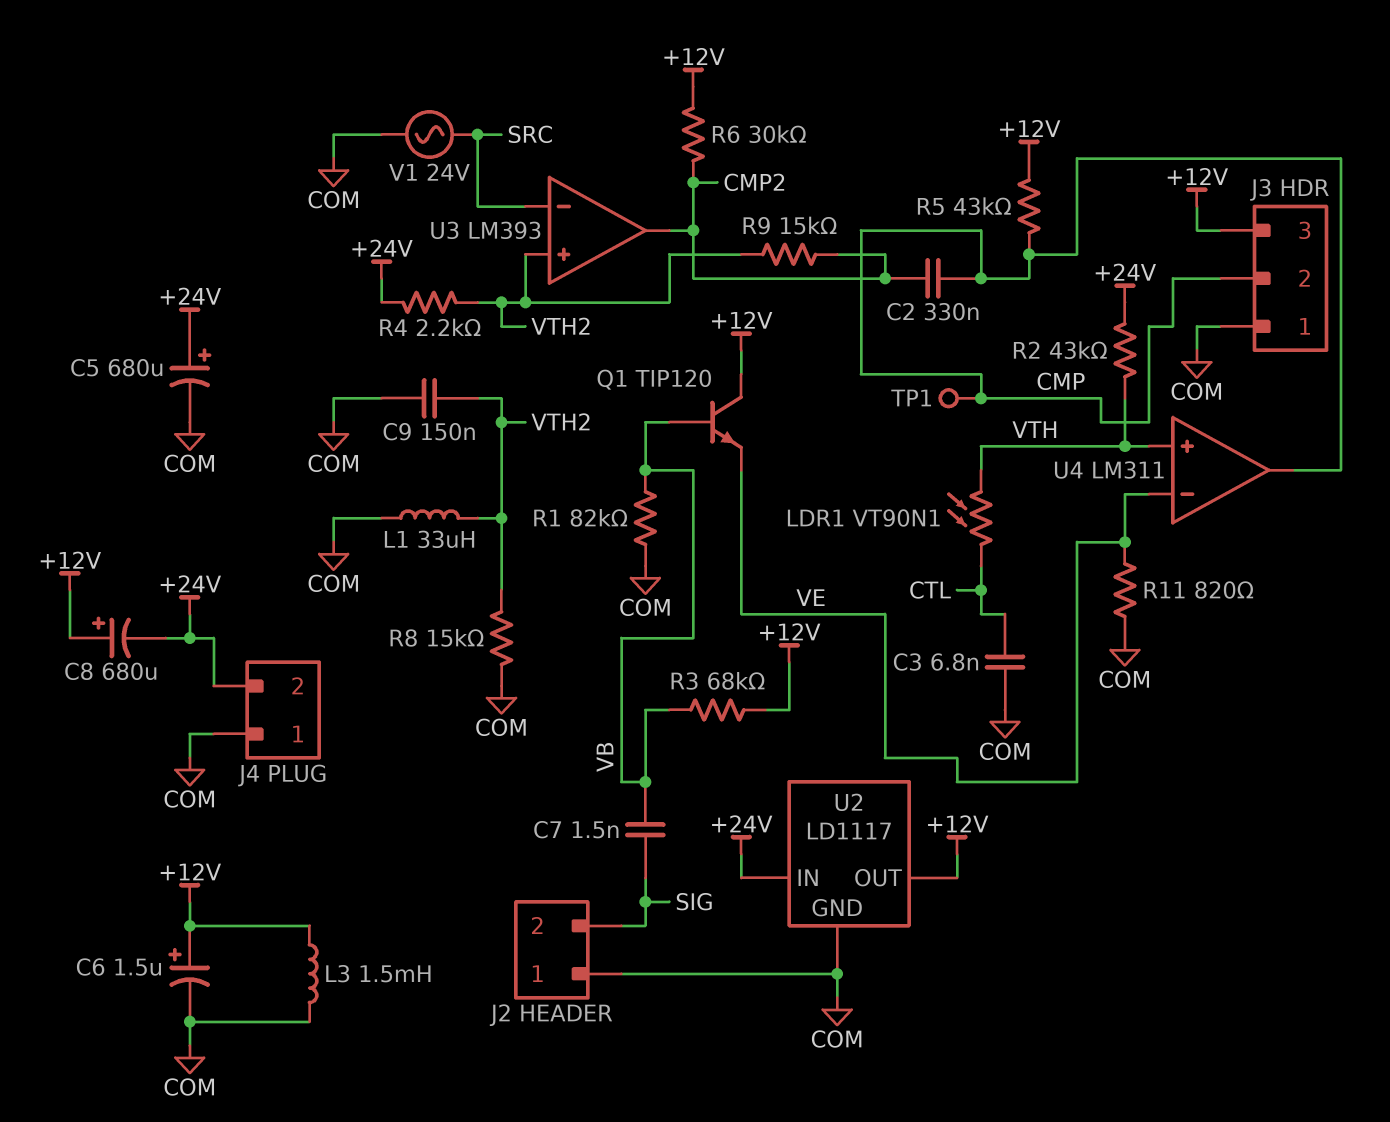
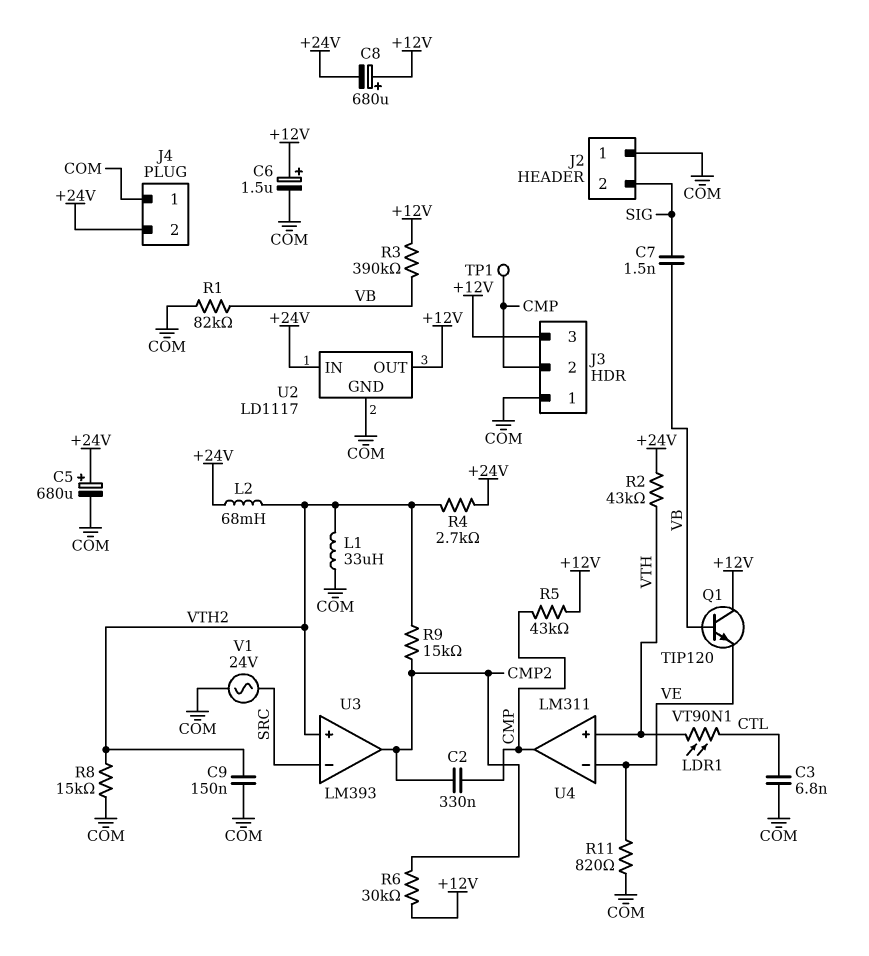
L2: none -> 68mH (+24V, VTH2)
L3: 1.5mH (+12V, COM) -> none
R3: 68k (+12V, VB) -> 390k (+12V, VB)
R4: 2.2k (+24V, VTH2) -> 2.7k (+24V, VTH2)

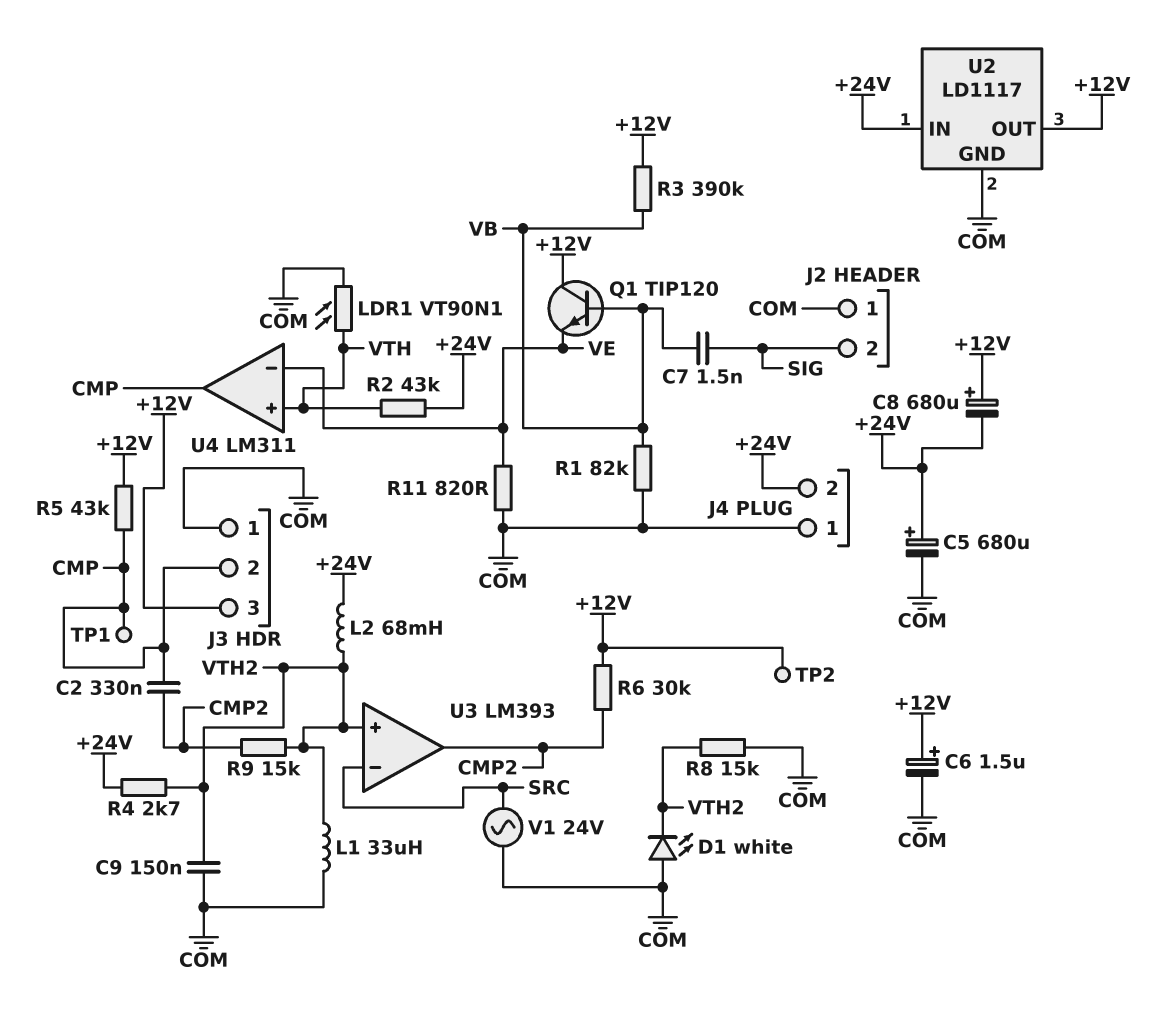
C3: 6.8nF (COM, CTL) -> none
D1: none -> LED white (A COM, K VTH2)
LDR1: VT90N1 (CTL, VTH) -> VT90N1 (COM, VTH)
TP2: none -> test point (+12V)

